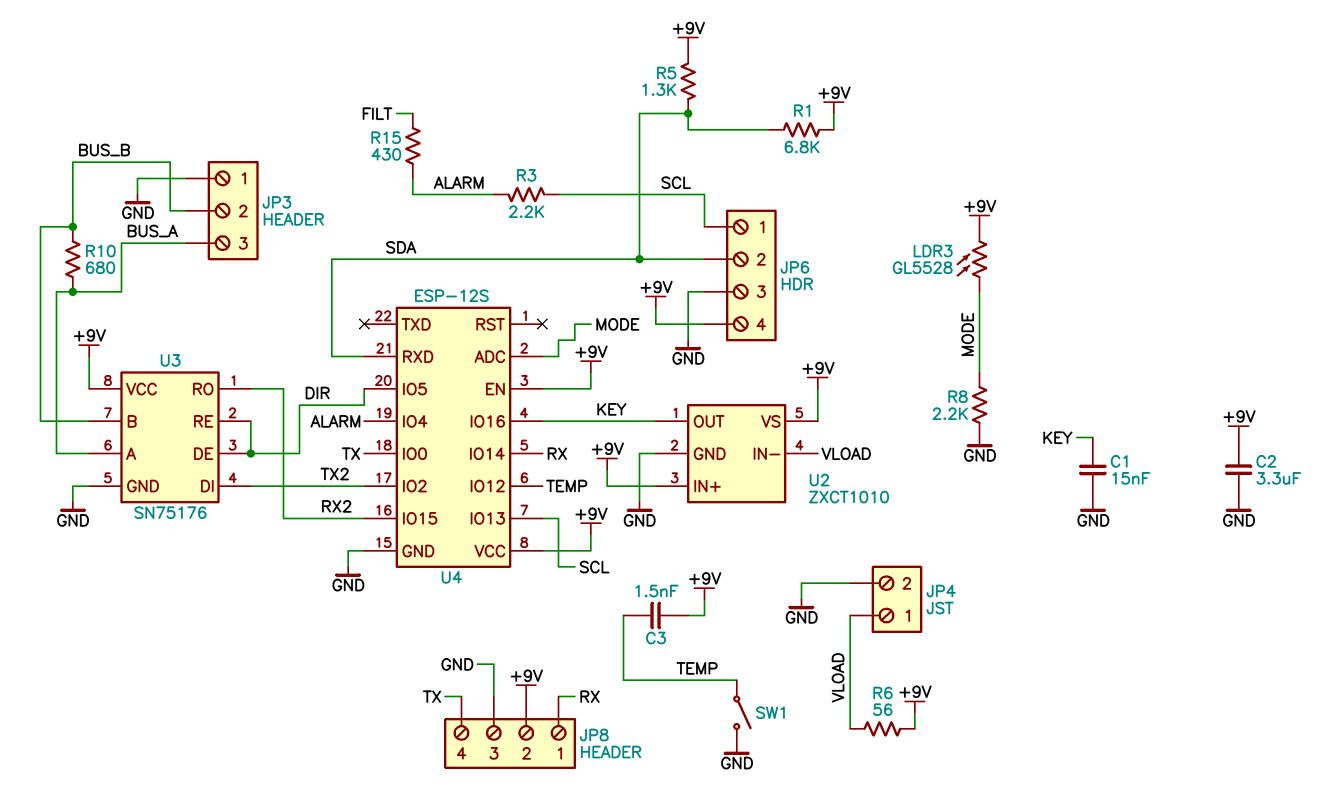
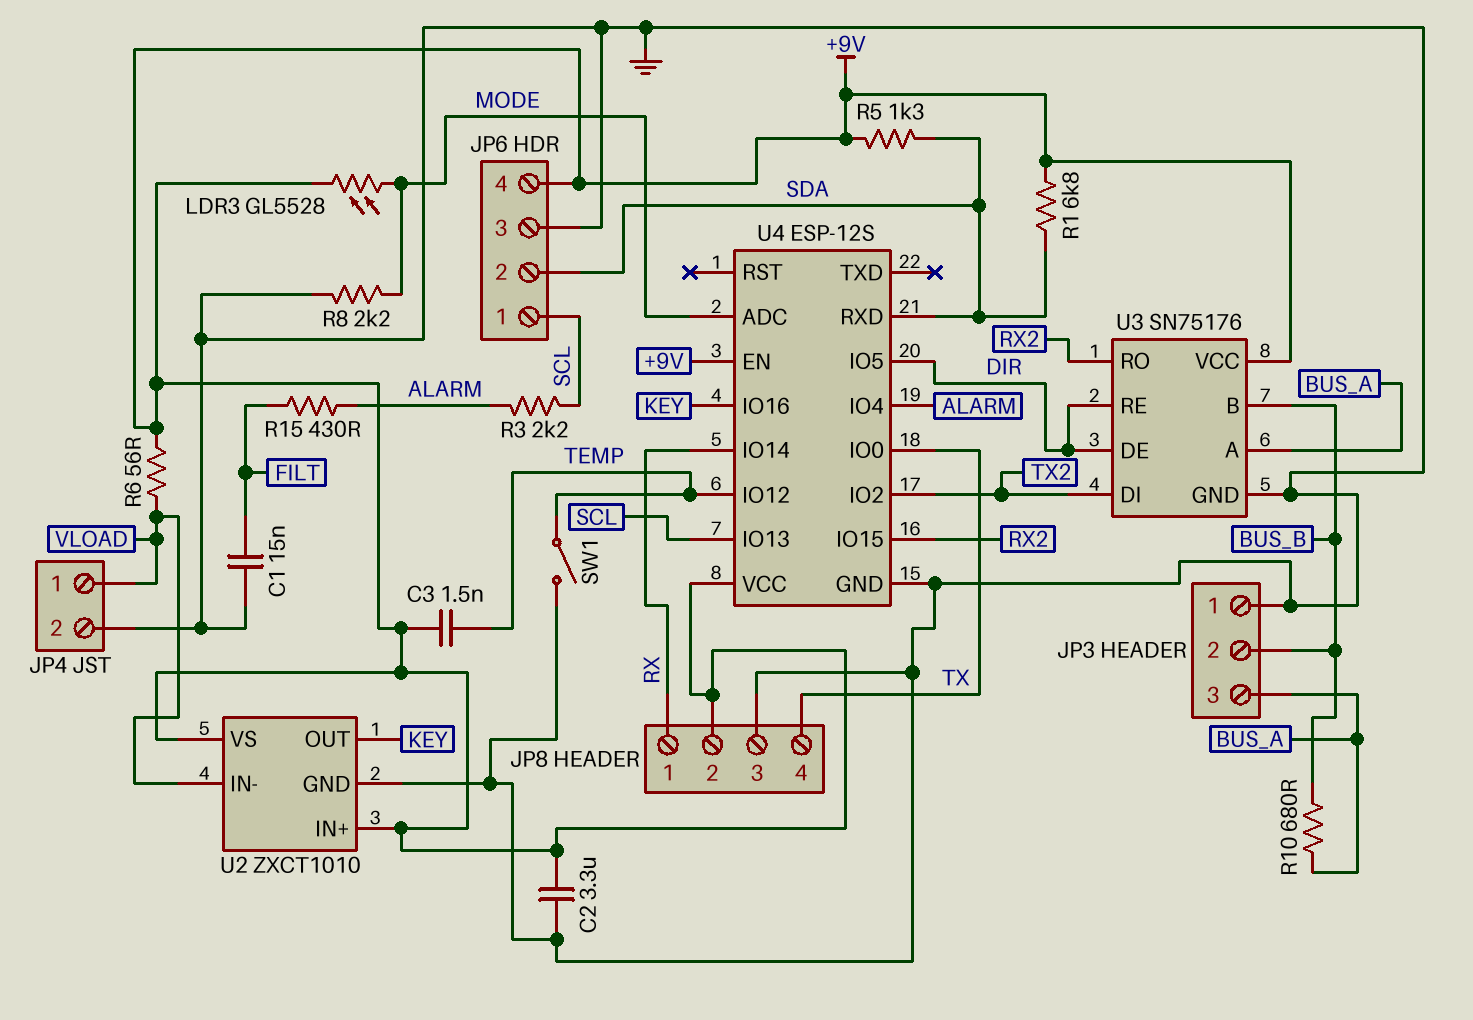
C1: 15nF (GND, KEY) -> 15nF (FILT, GND)

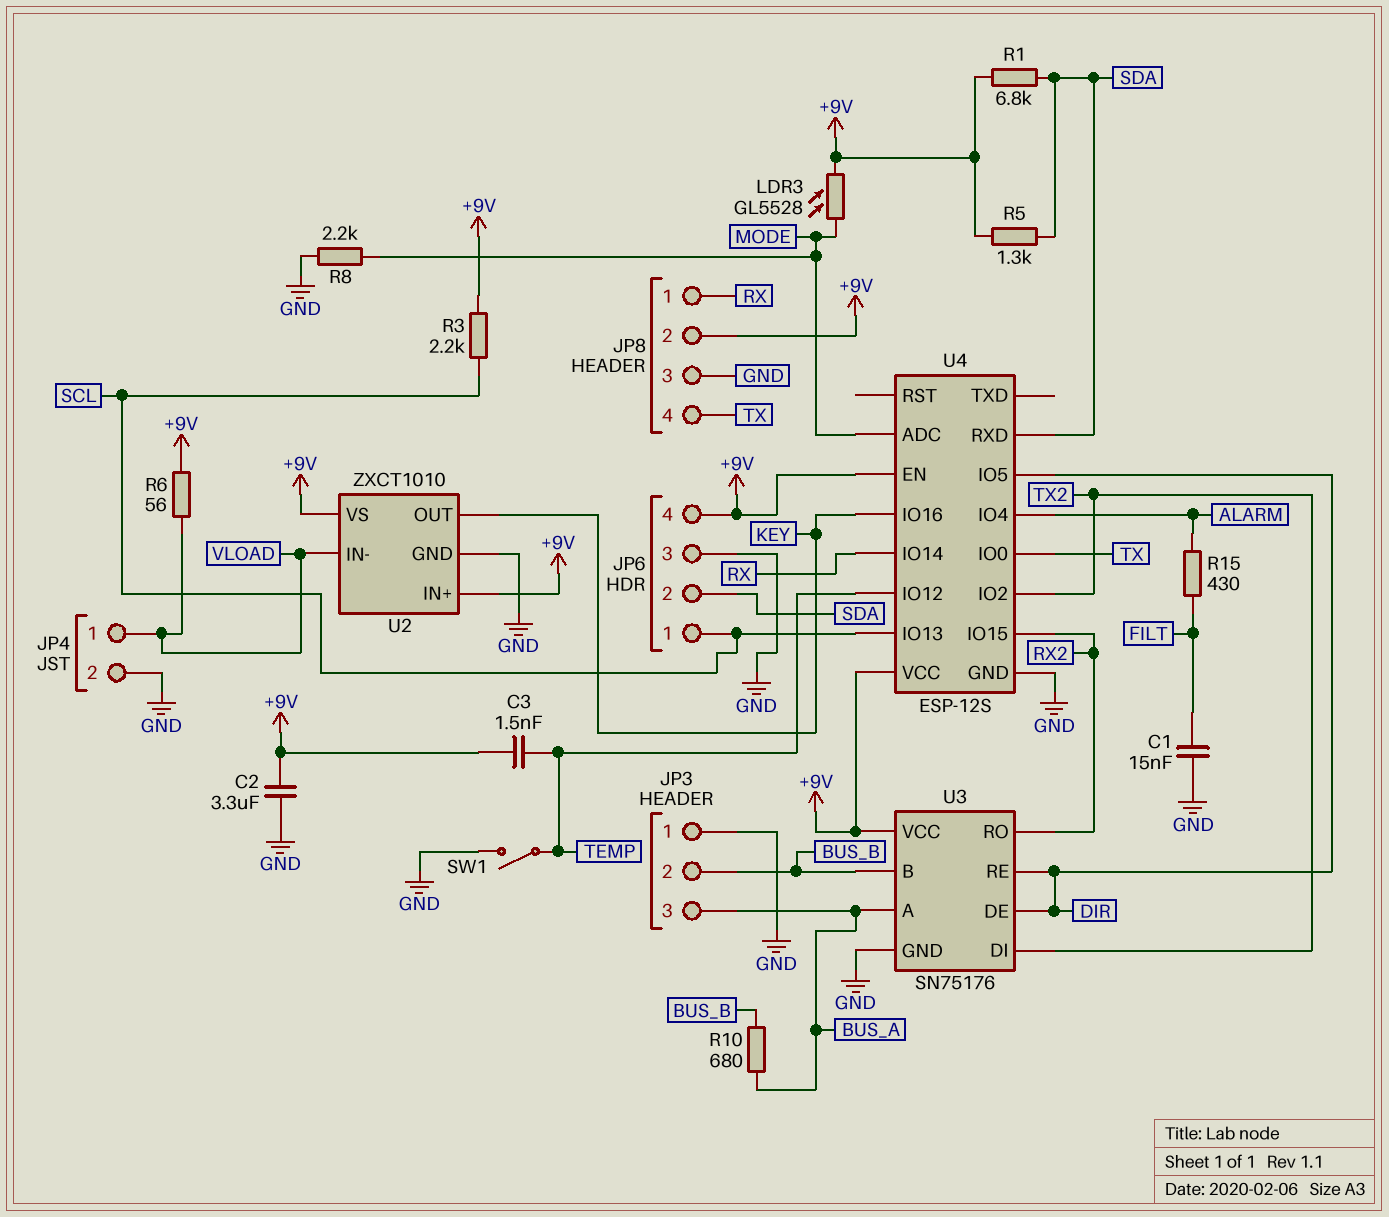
R3: 2.2k (ALARM, SCL) -> 2.2k (+9V, SCL)

